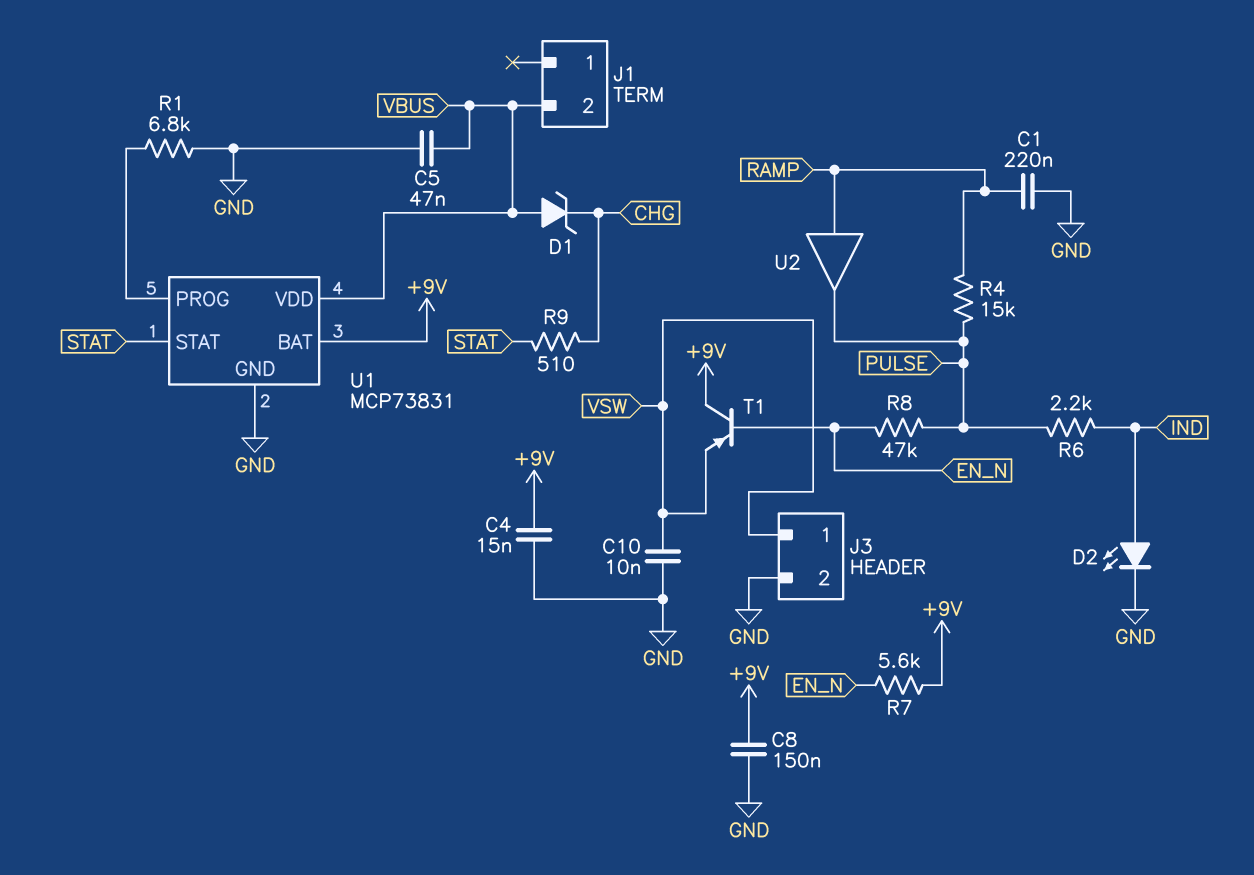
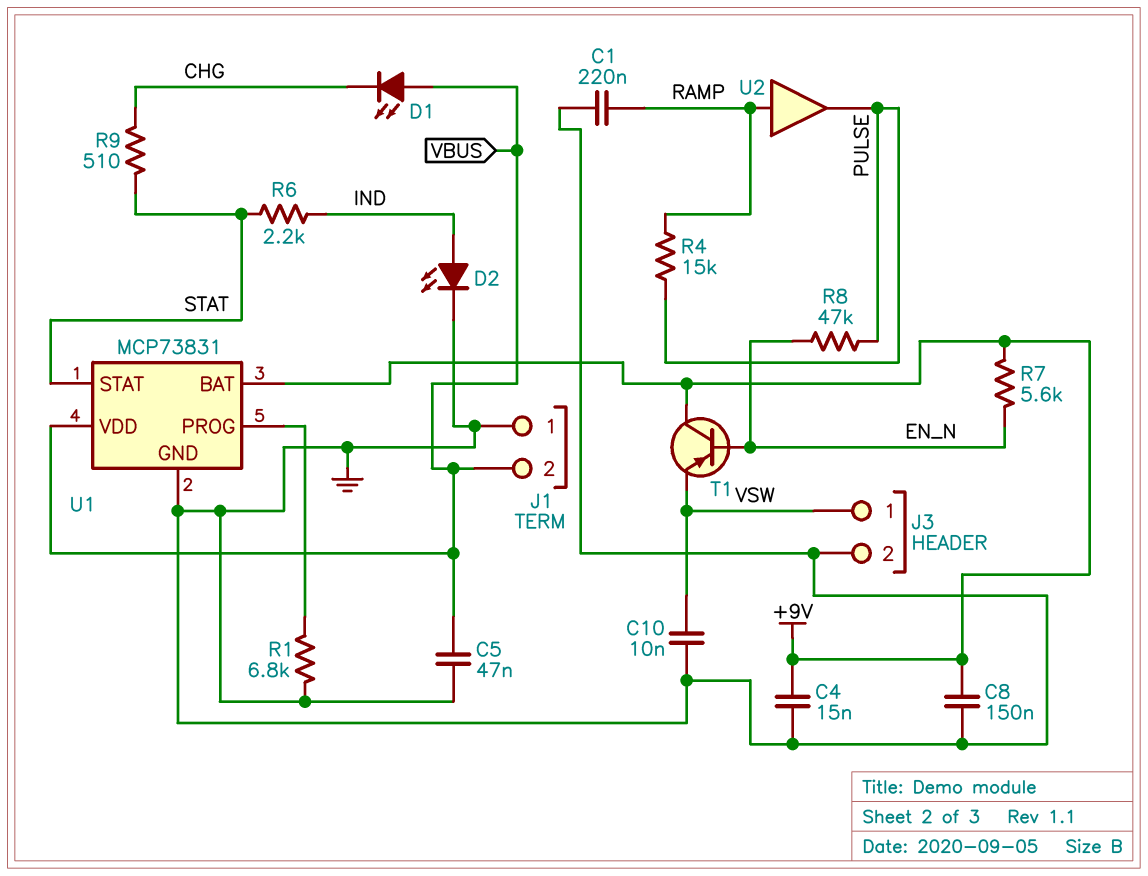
D1: zener (A VBUS, K CHG) -> LED (A VBUS, K CHG)
J1 pin 1: none -> GND
R6: 2.2k (IND, PULSE) -> 2.2k (IND, STAT)

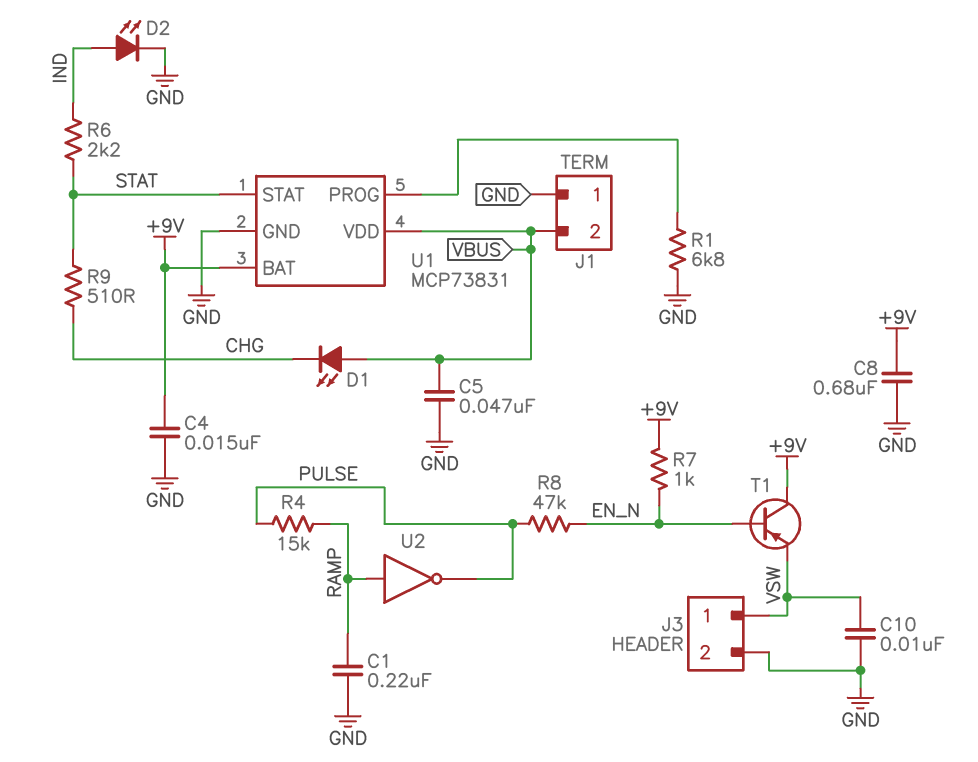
C8: 150nF (+9V, GND) -> 680nF (+9V, GND)
R7: 5.6k (+9V, EN_N) -> 1k (+9V, EN_N)
U2: buffer (in RAMP, out PULSE) -> NOT (in RAMP, out PULSE)

